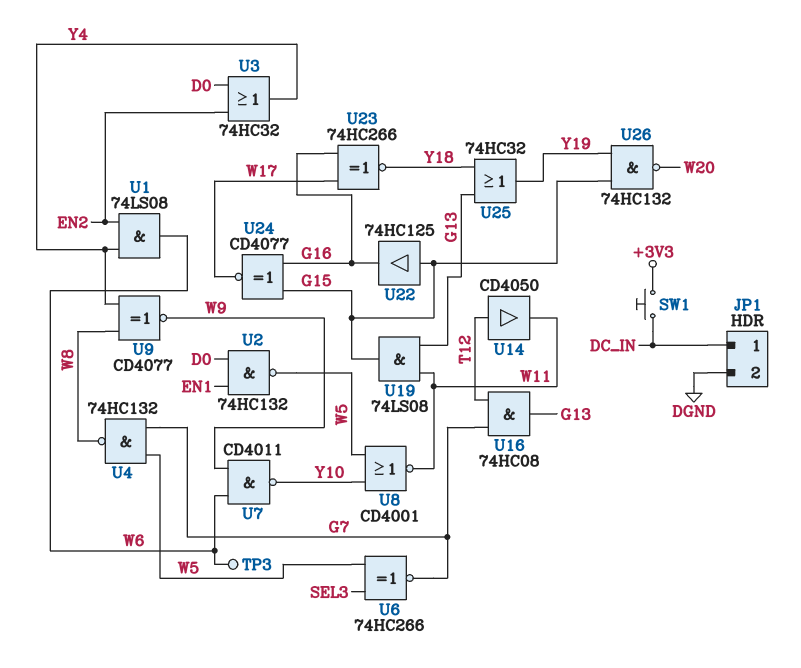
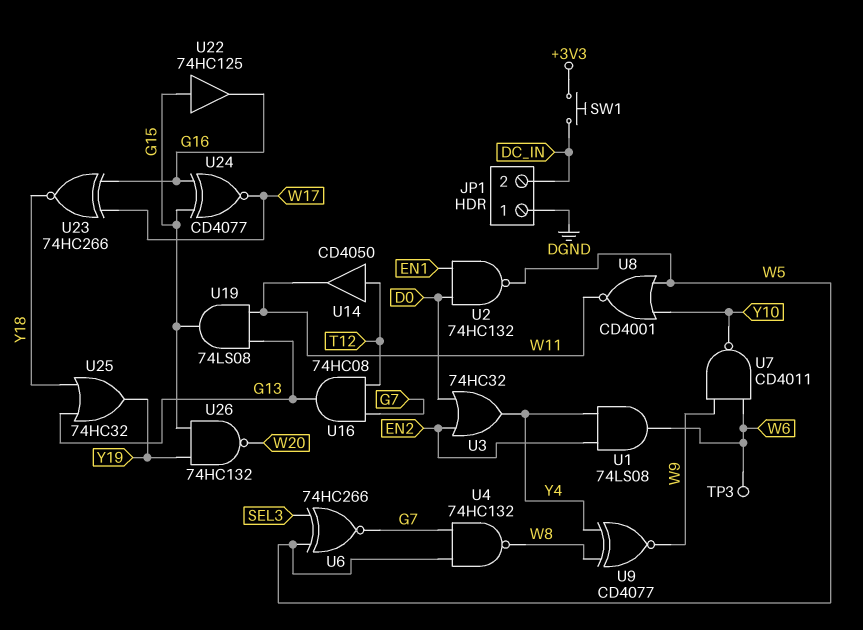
JP1 pin 1: DC_IN -> DGND
JP1 pin 2: DGND -> DC_IN

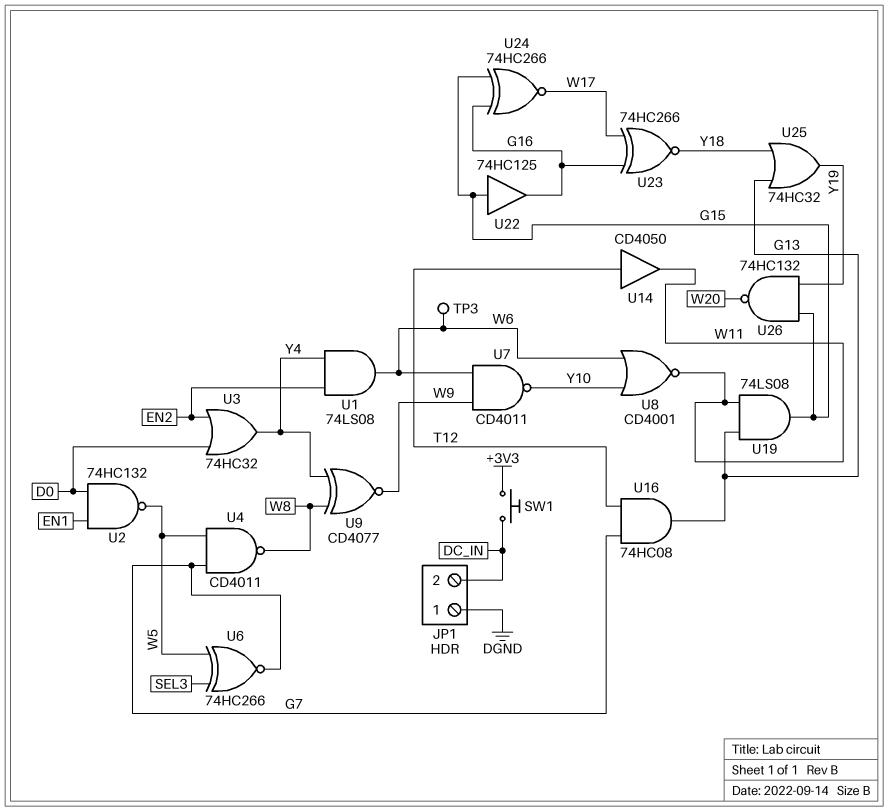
U4: NAND 74HC132 (in G7, in W5, out W8) -> NAND CD4011 (in G7, in W5, out W8)
U8: NOR CD4001 (in W5, in Y10, out W11) -> NOR CD4001 (in W6, in Y10, out W11)
U24: XNOR CD4077 (in G15, in G16, out W17) -> XNOR 74HC266 (in G15, in G16, out W17)

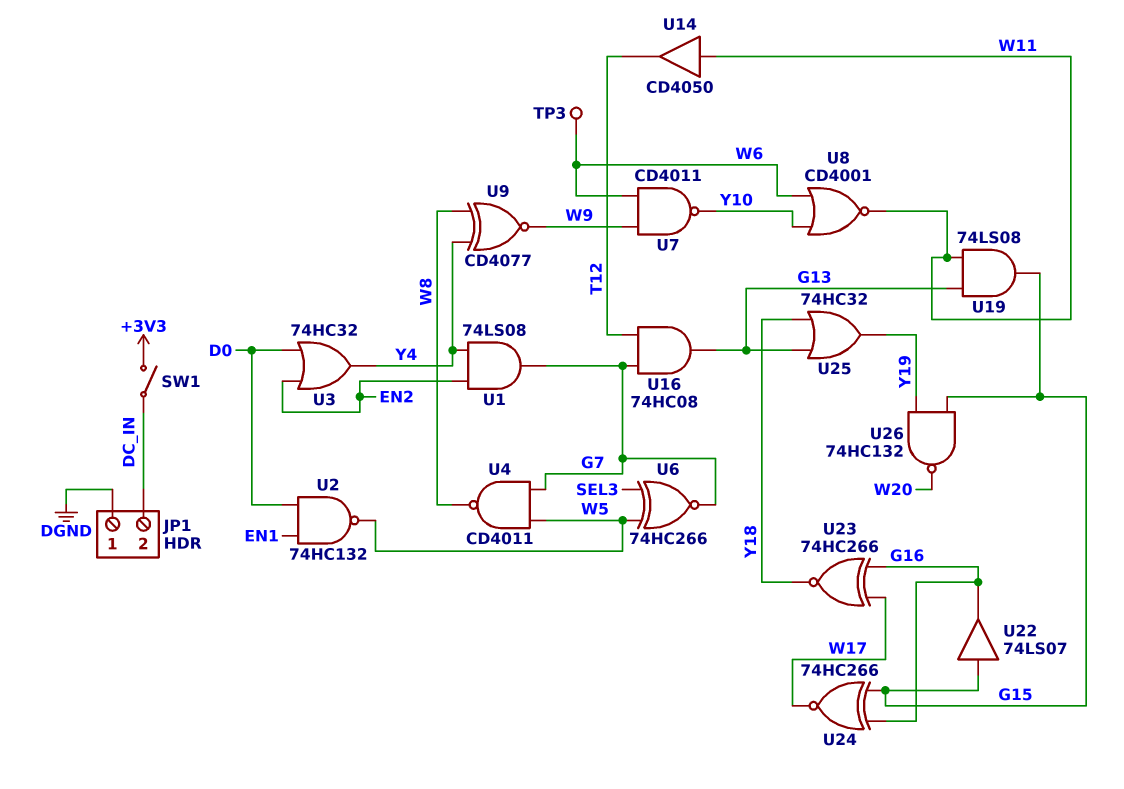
SW1: button (+3V3, DC_IN) -> switch (+3V3, DC_IN)
U1: AND 74LS08 (in EN2, in Y4, out W6) -> AND 74LS08 (in EN2, in Y4, out G7)
U14: buffer CD4050 (in T12, out W11) -> buffer CD4050 (in W11, out T12)
U22: buffer 74HC125 (in G15, out G16) -> buffer 74LS07 (in G15, out G16)

